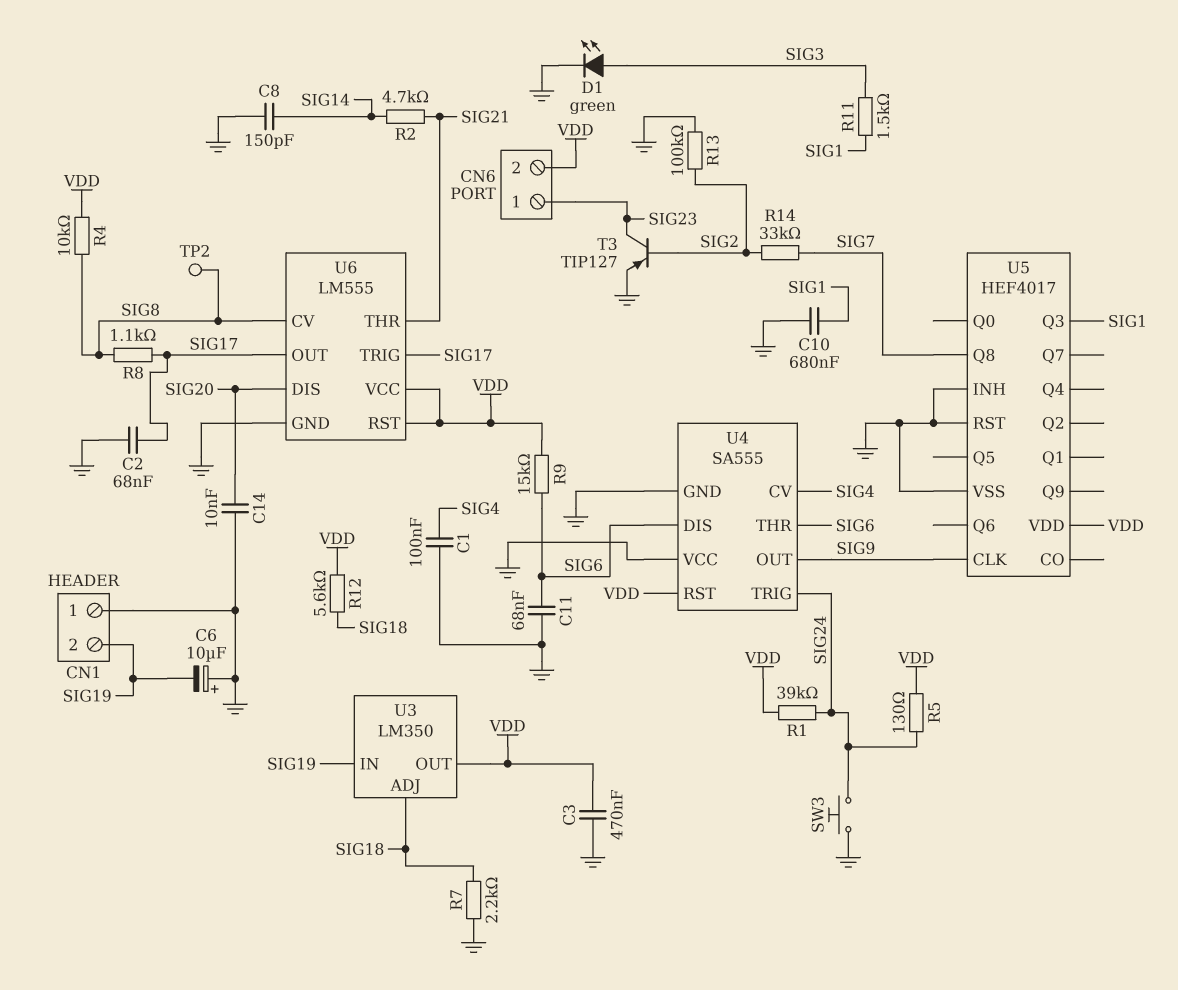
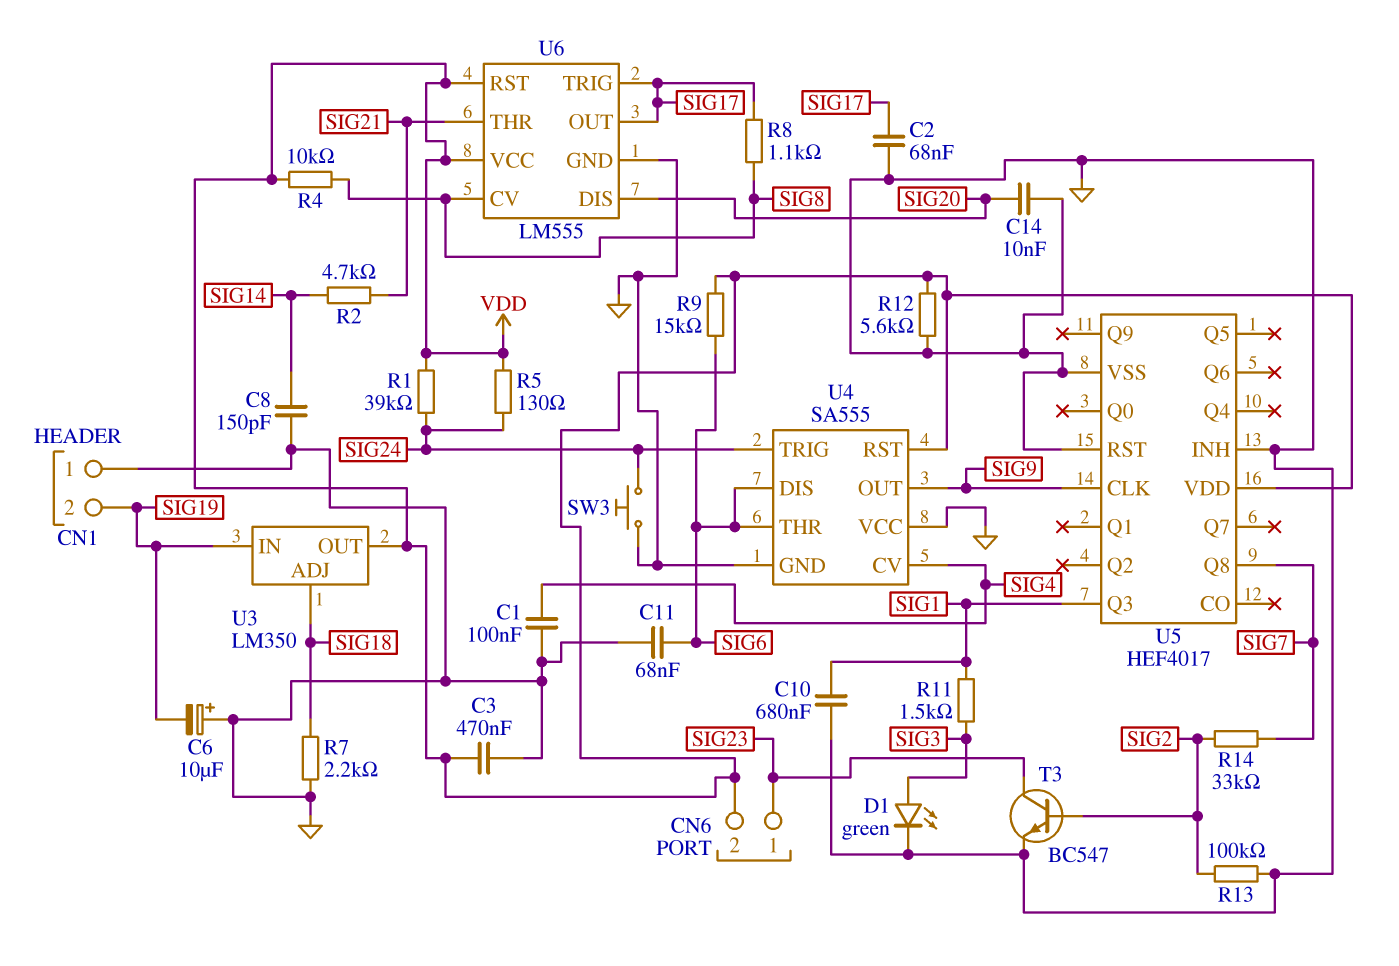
R12: 5.6k (SIG18, VDD) -> 5.6k (GND, VDD)
T3: PNP TIP127 (B SIG2, C SIG23, E GND) -> NPN BC547 (B SIG2, C SIG23, E GND)
TP2: test point (SIG8) -> none

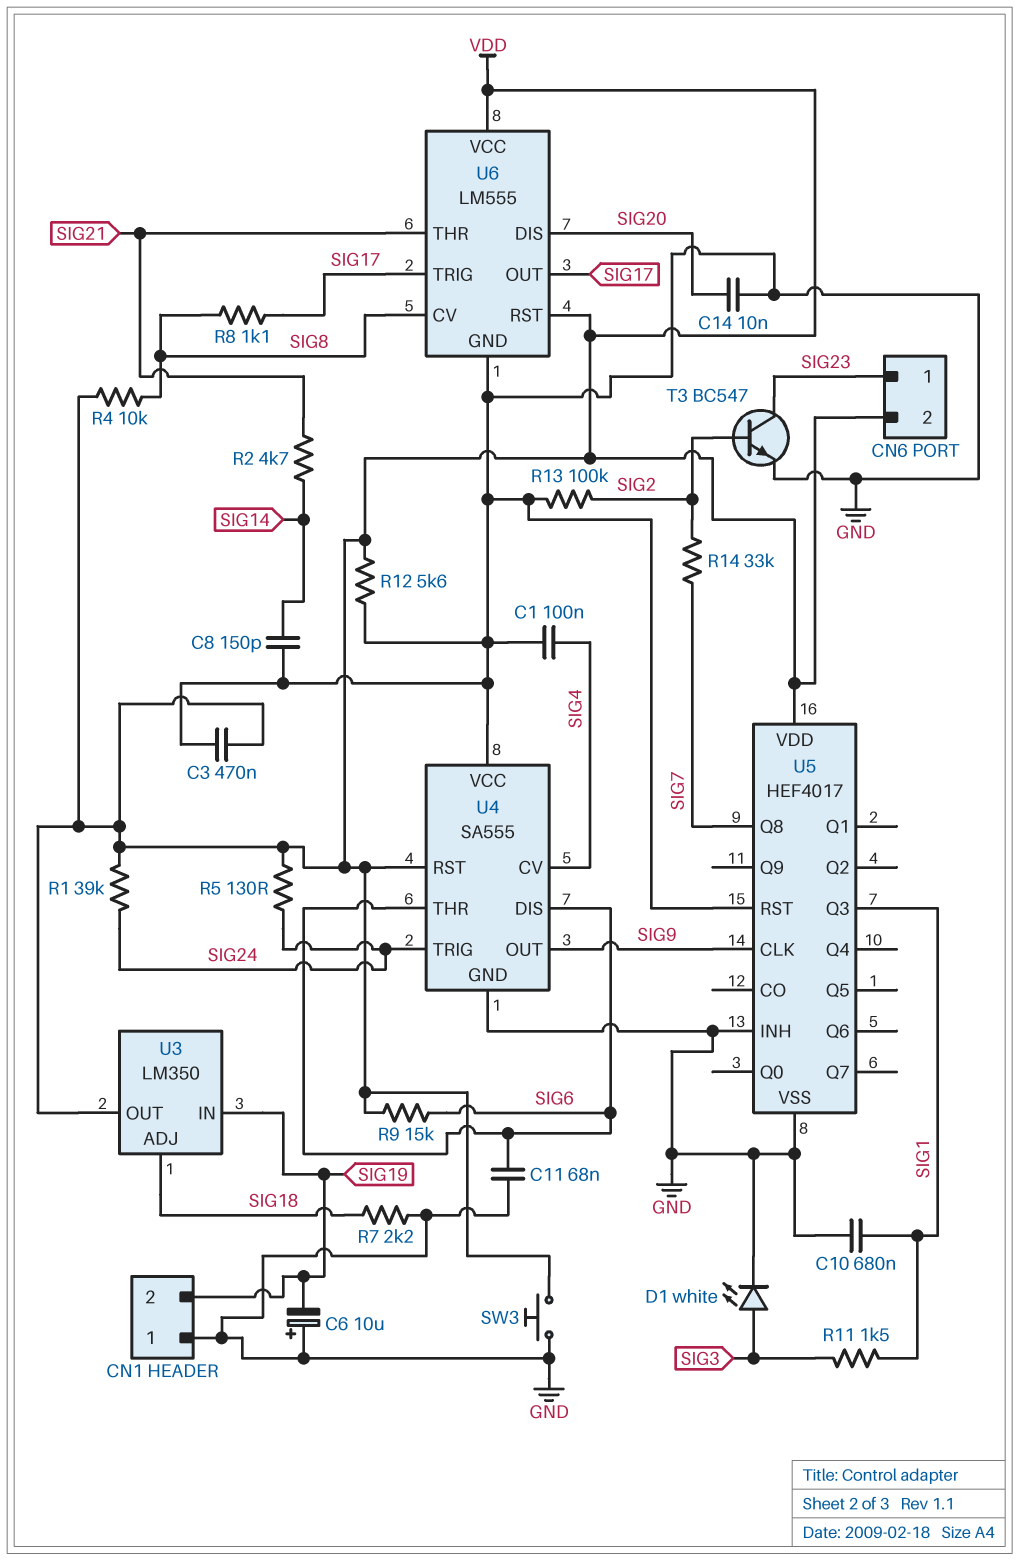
C2: 68nF (GND, SIG17) -> none
D1: LED green (A SIG3, K GND) -> LED white (A SIG3, K GND)
SW3: button (GND, SIG24) -> button (GND, VDD)

